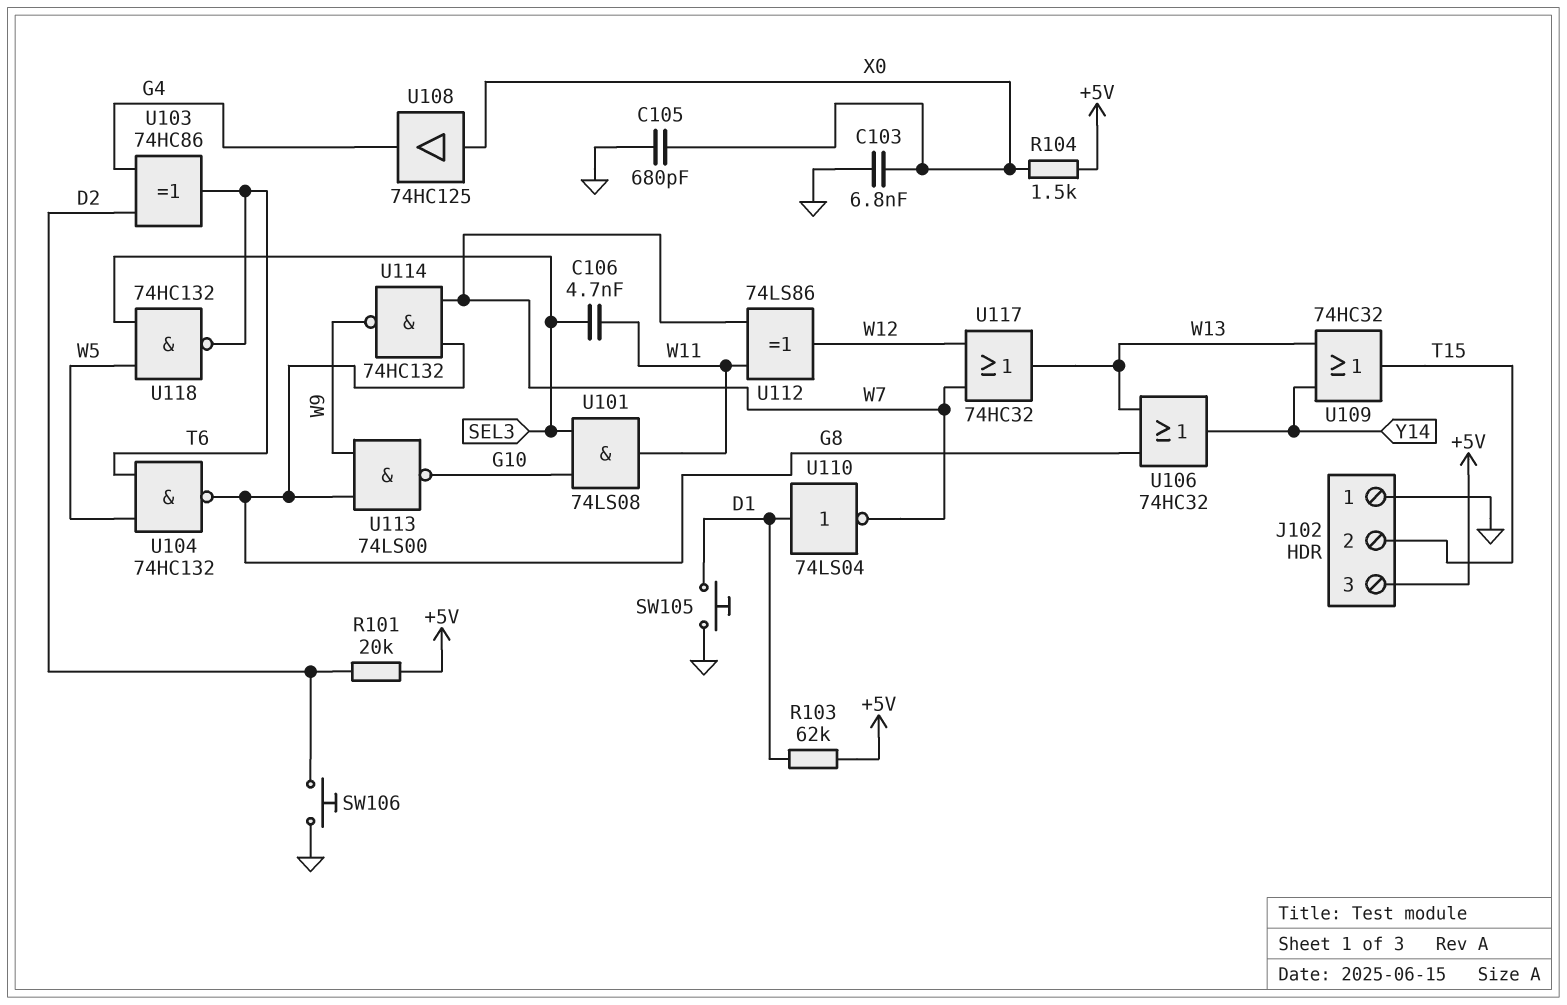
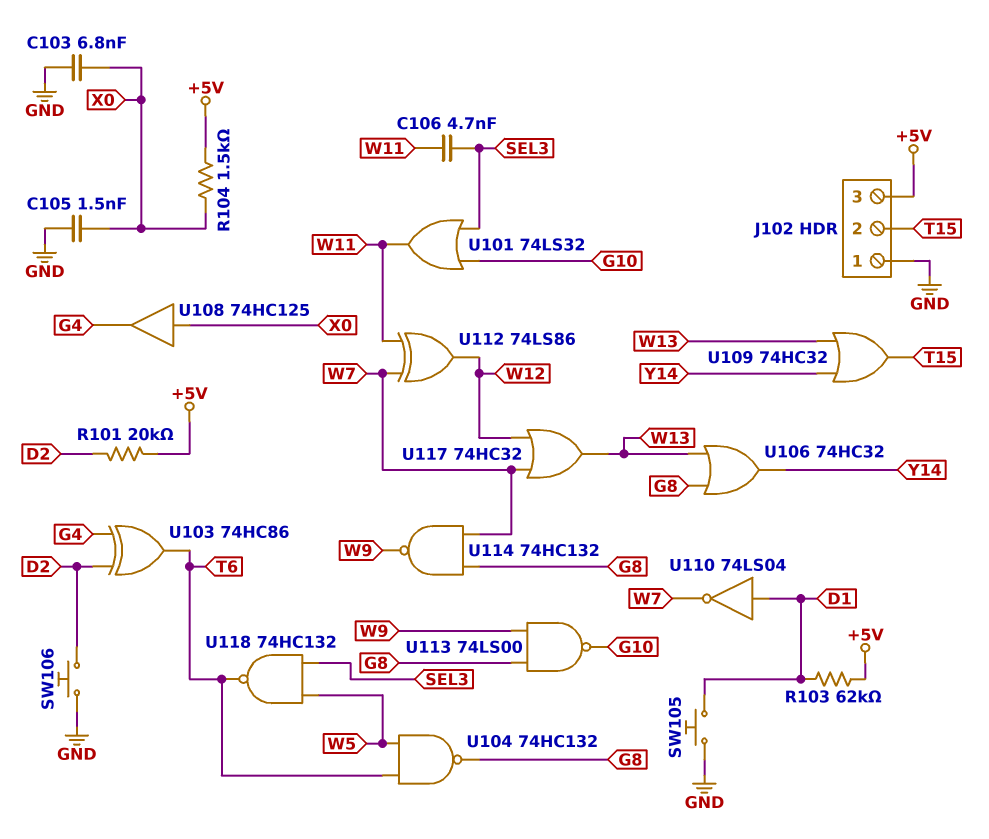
C105: 680pF (GND, X0) -> 1.5nF (GND, X0)
U101: AND 74LS08 (in G10, in SEL3, out W11) -> OR 74LS32 (in G10, in SEL3, out W11)

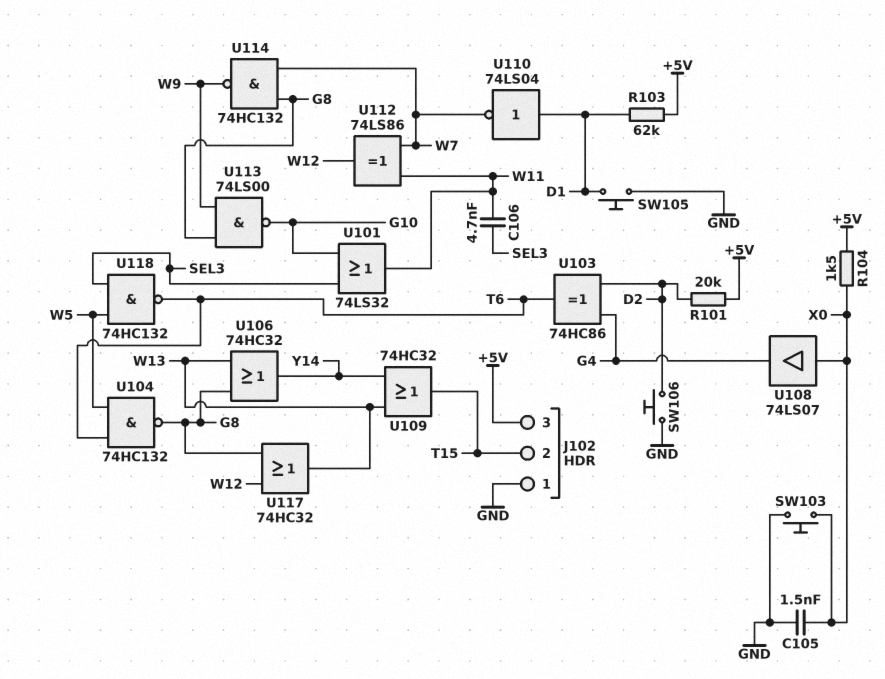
C103: 6.8nF (GND, X0) -> none
SW103: none -> button (GND, X0)
U108: buffer 74HC125 (in X0, out G4) -> buffer 74LS07 (in X0, out G4)
U117: OR 74HC32 (in W7, in W12, out W13) -> OR 74HC32 (in G8, in W12, out W13)

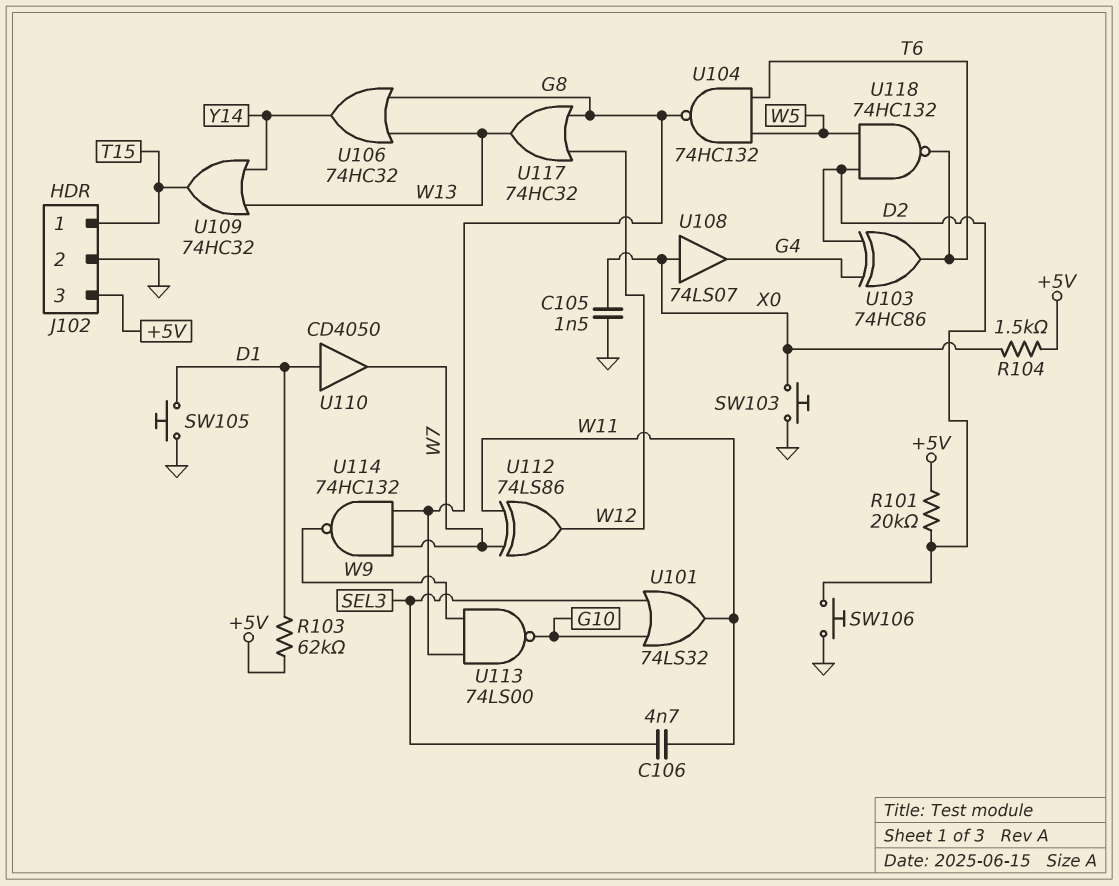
J102 pin 1: GND -> T15
J102 pin 2: T15 -> GND
U110: NOT 74LS04 (in D1, out W7) -> buffer CD4050 (in D1, out W7)
U118: NAND 74HC132 (in SEL3, in W5, out T6) -> NAND 74HC132 (in D2, in W5, out T6)

